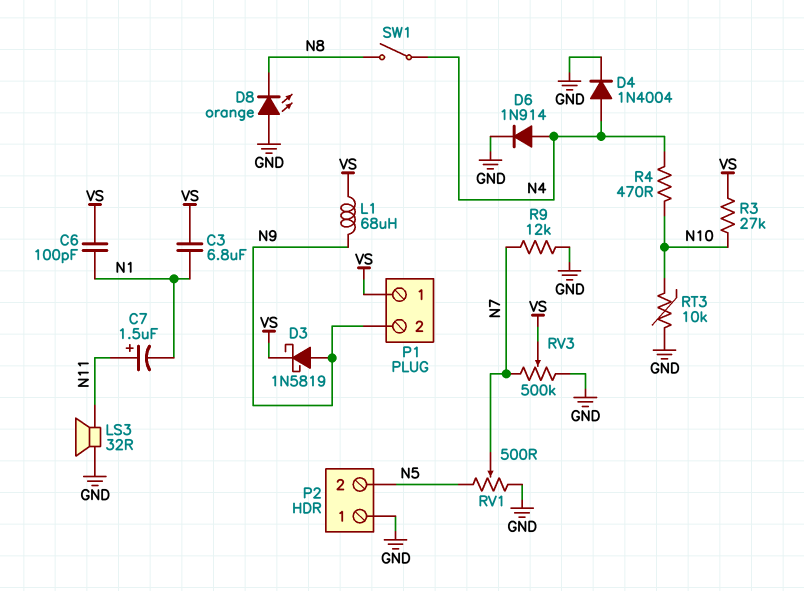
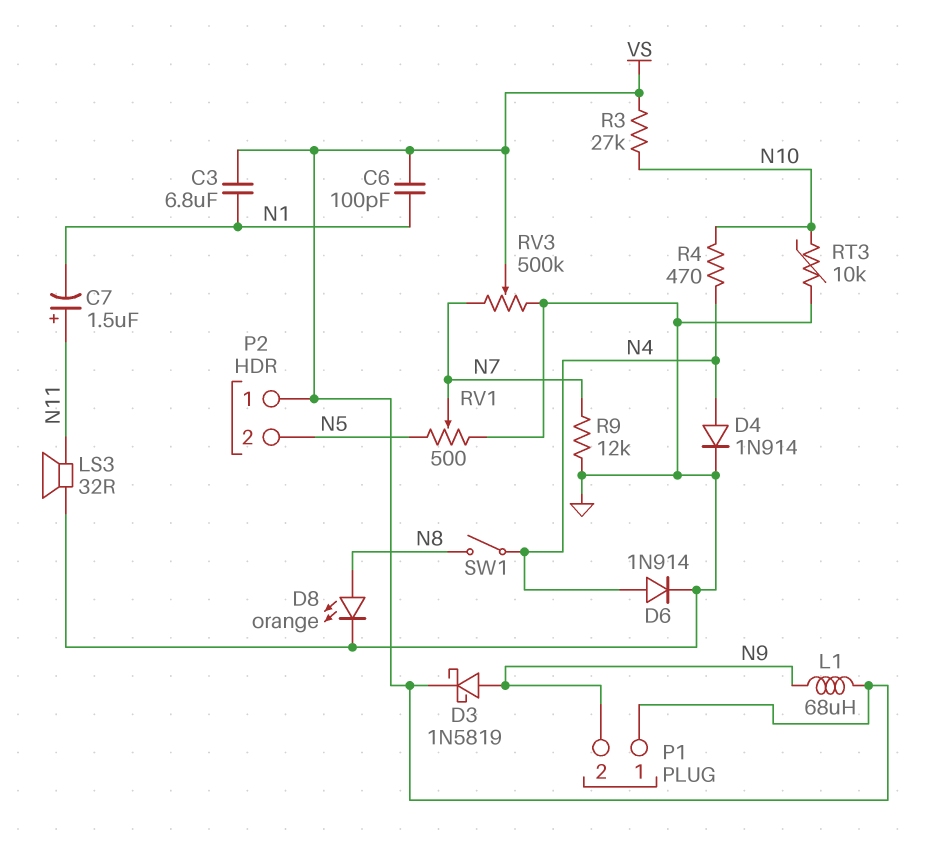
D4: diode 1N4004 (A N4, K GND) -> diode 1N914 (A N4, K GND)
D8: LED orange (A GND, K N8) -> LED orange (A N8, K GND)
P2 pin 1: GND -> VS

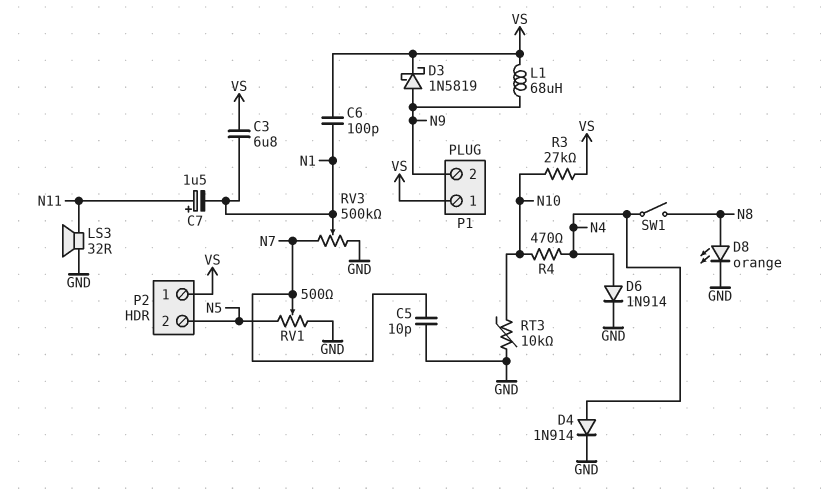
C5: none -> 10pF (GND, N7)
R9: 12k (GND, N7) -> none
RV3: 500k (GND, N7, wiper VS) -> 500k (GND, N7, wiper N1)

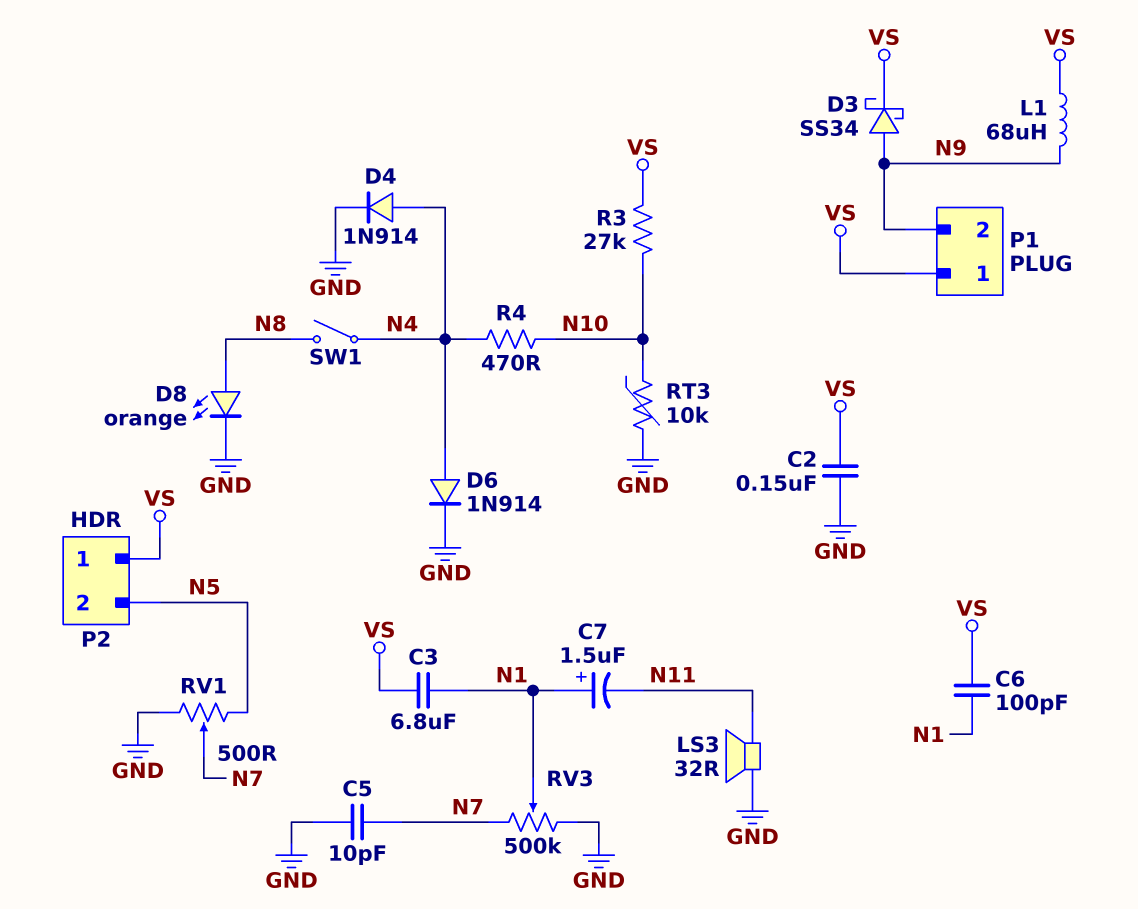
C2: none -> 150nF (GND, VS)
C7: 1.5uF (plus N11, minus N1) -> 1.5uF (plus N1, minus N11)
D3: schottky 1N5819 (A N9, K VS) -> schottky SS34 (A N9, K VS)

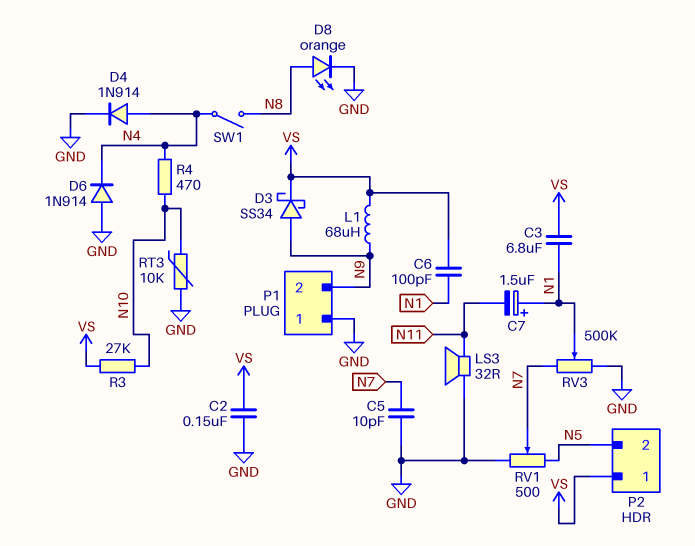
D6: diode 1N914 (A N4, K GND) -> diode 1N914 (A GND, K N4)
P1 pin 1: VS -> GND

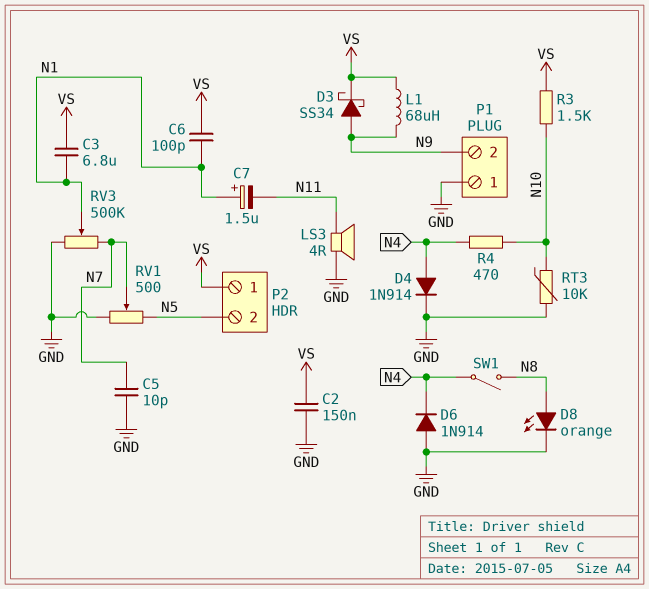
LS3: speaker 32R (GND, N11) -> speaker 4R (GND, N11)
R3: 27k (N10, VS) -> 1.5k (N10, VS)

